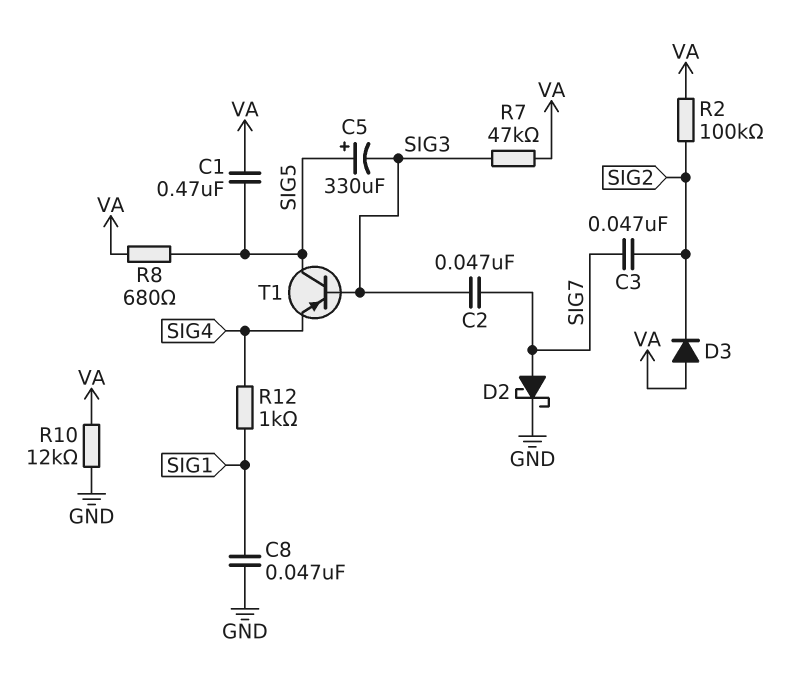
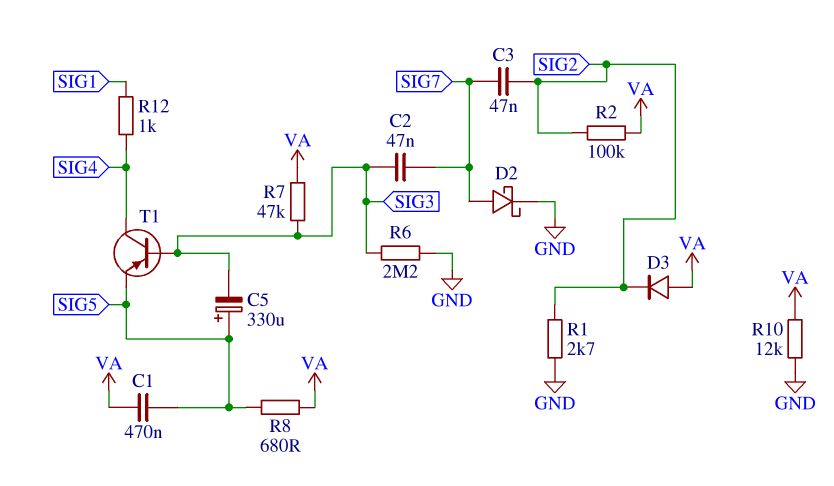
C8: 47nF (GND, SIG1) -> none
R1: none -> 2.7k (GND, SIG2)
R6: none -> 2.2M (GND, SIG3)
T1: PNP (B SIG3, C SIG5, E SIG4) -> PNP (B SIG3, C SIG4, E SIG5)

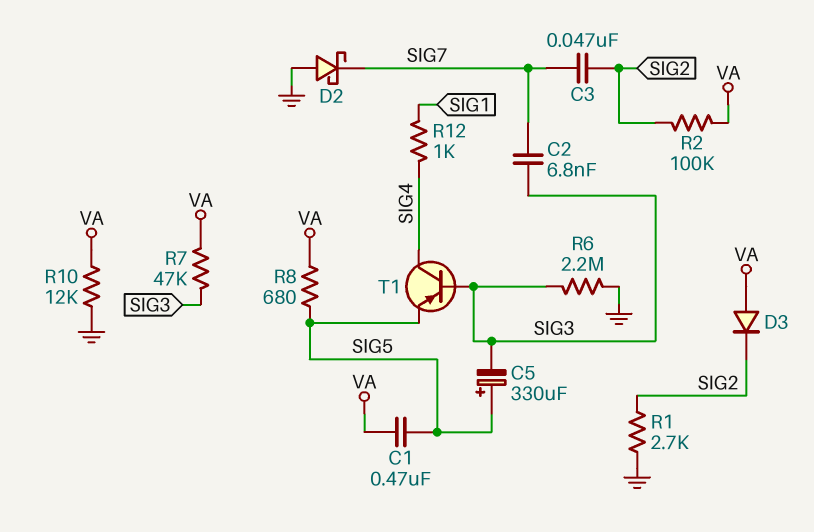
C2: 47nF (SIG3, SIG7) -> 6.8nF (SIG3, SIG7)
D2: schottky (A SIG7, K GND) -> schottky (A GND, K SIG7)

